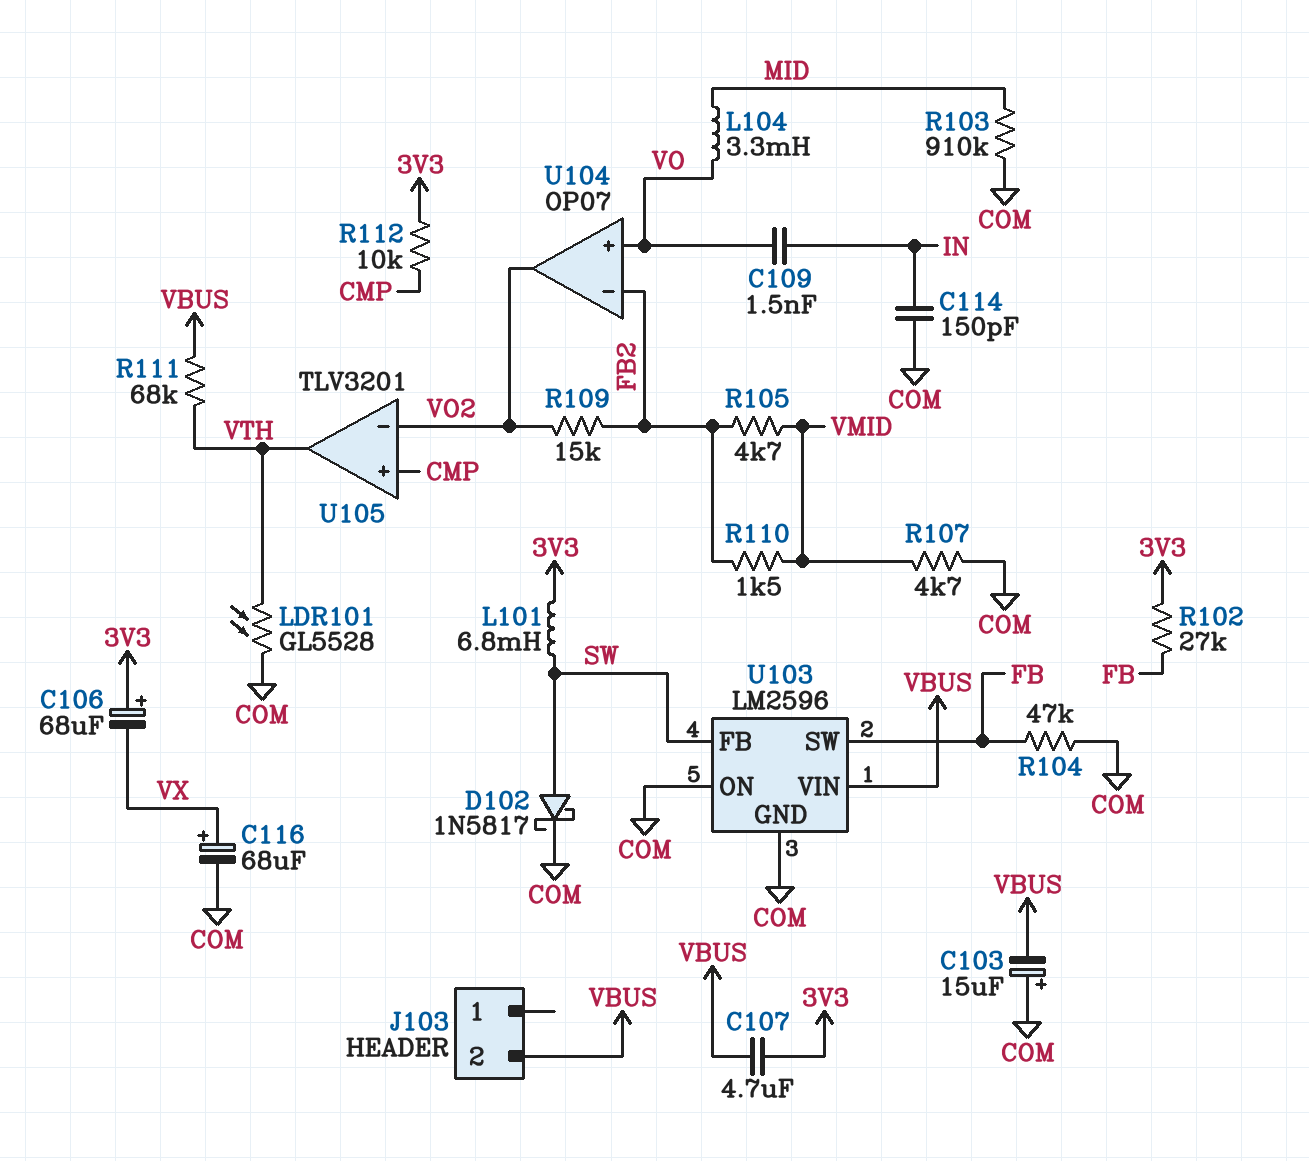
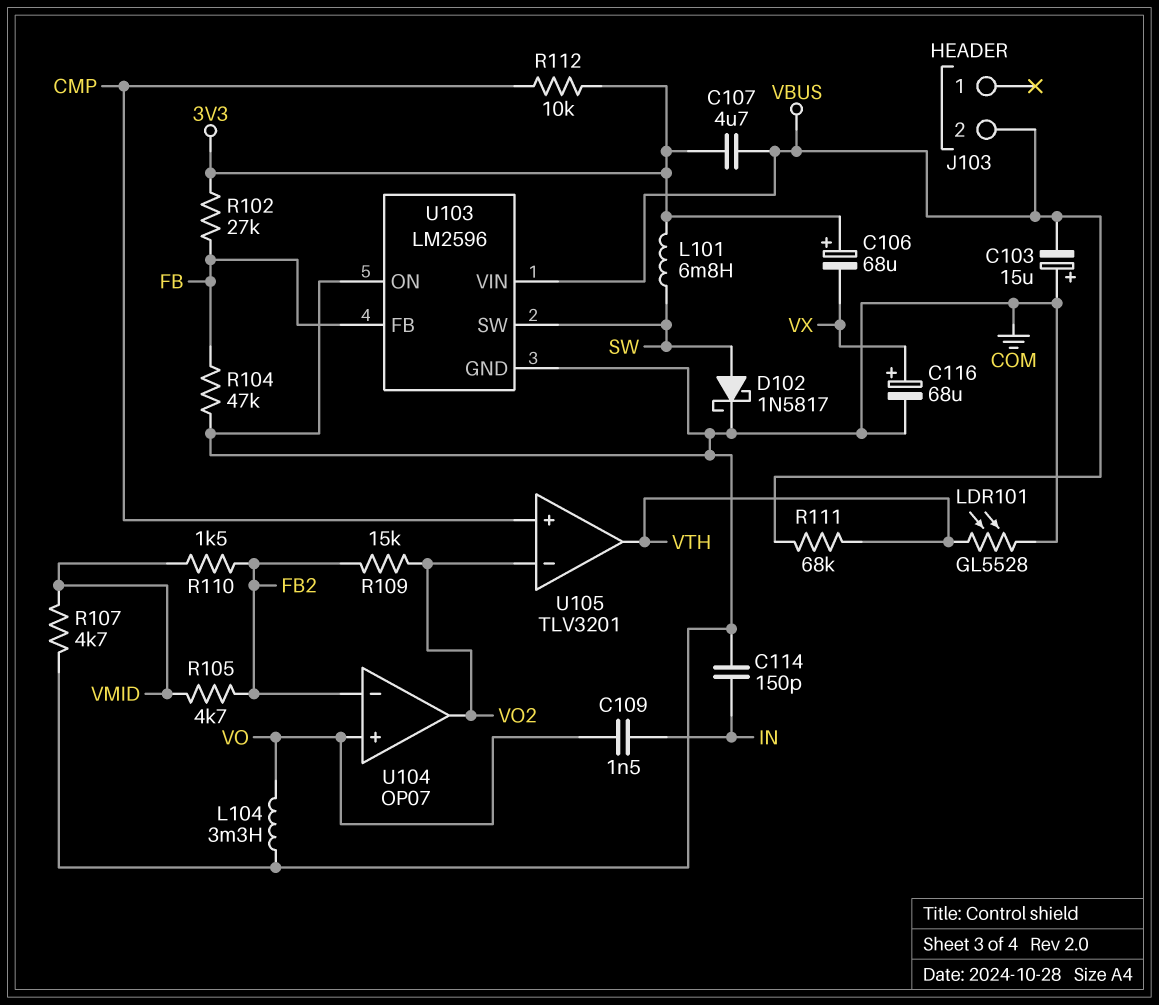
L104: 3.3mH (MID, VO) -> 3.3mH (COM, VO)
R103: 910k (COM, MID) -> none
U103 pin FB: SW -> FB
U103 pin SW: FB -> SW

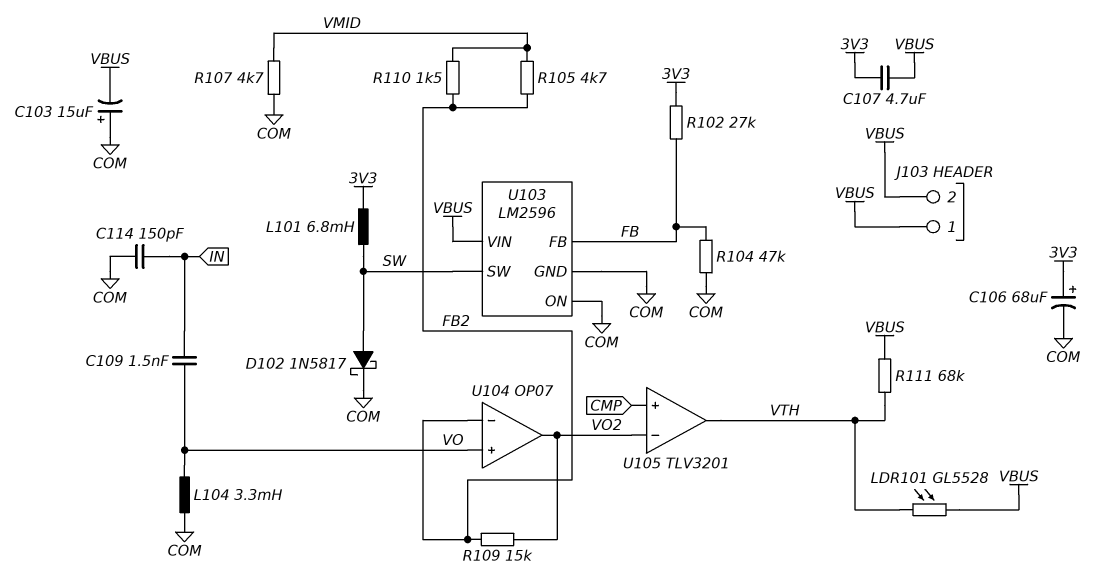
C106: 68uF (plus 3V3, minus VX) -> 68uF (plus 3V3, minus COM)
C116: 68uF (plus VX, minus COM) -> none
J103 pin 1: none -> VBUS
LDR101: GL5528 (COM, VTH) -> GL5528 (VBUS, VTH)
R112: 10k (3V3, CMP) -> none

